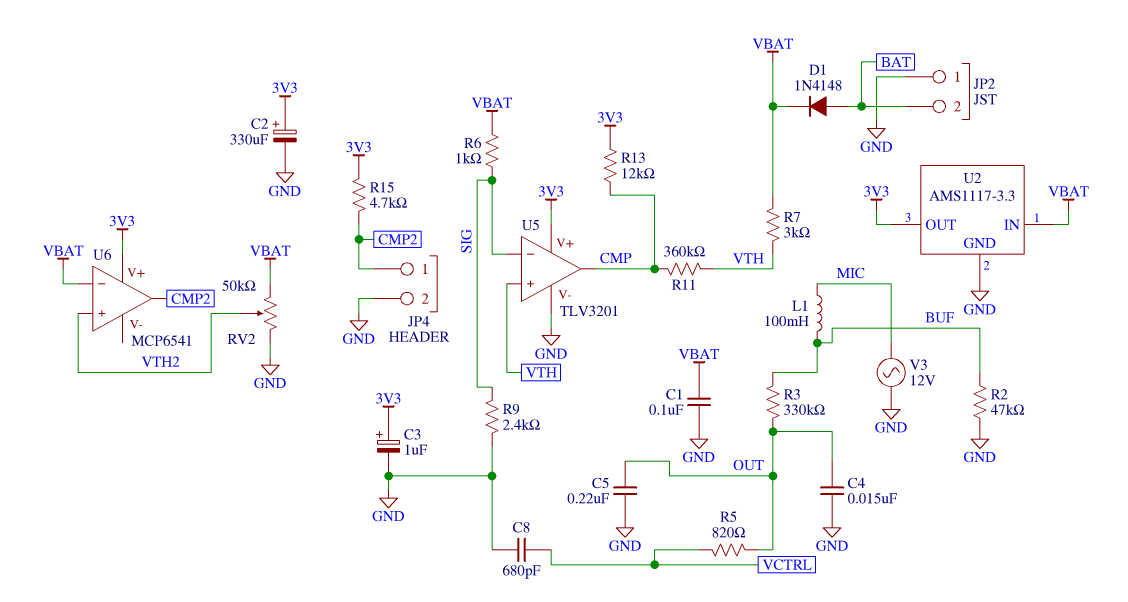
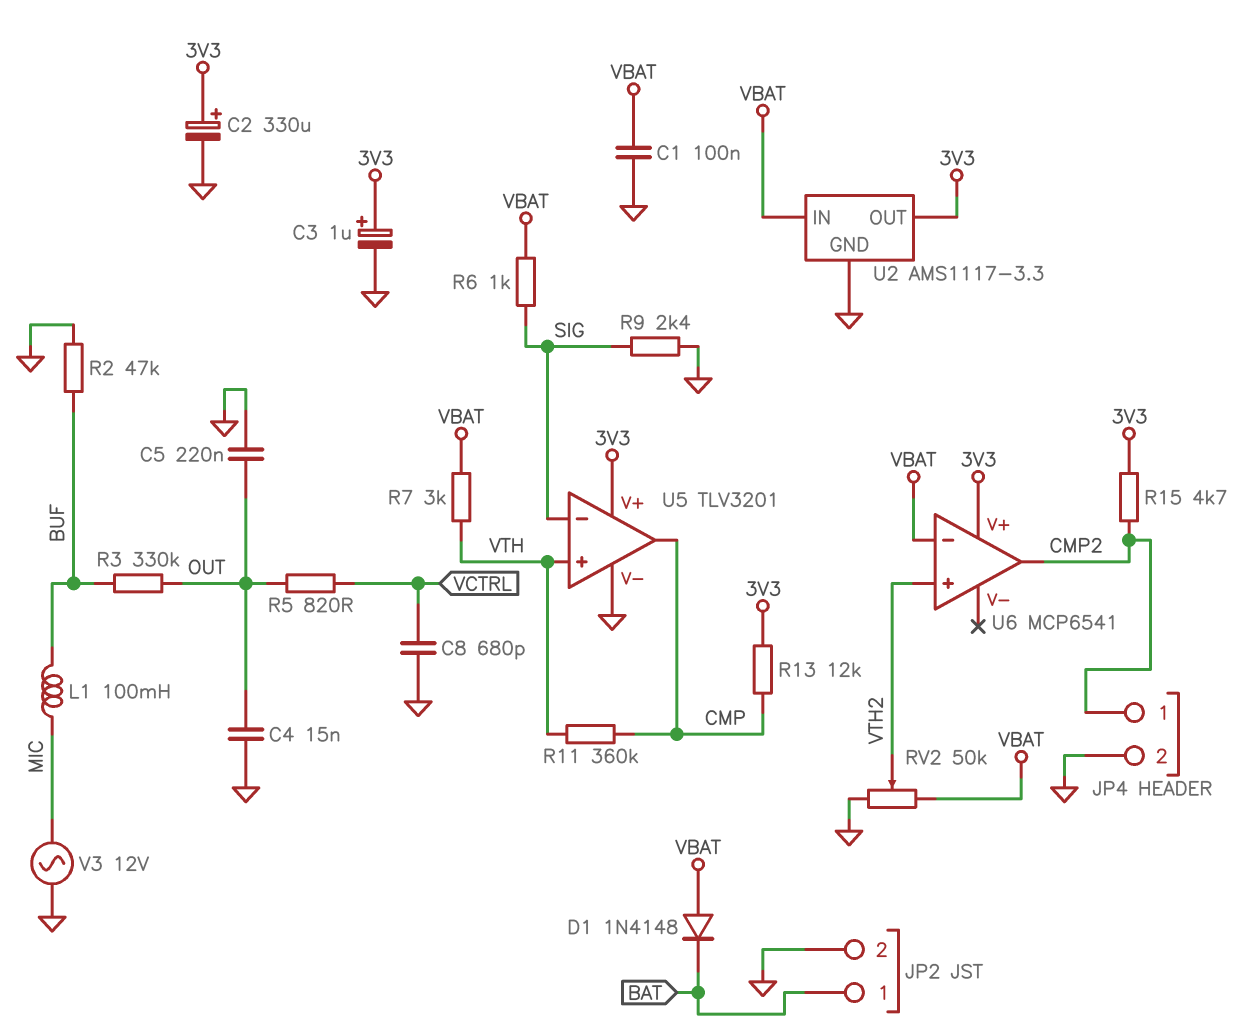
D1: diode 1N4148 (A BAT, K VBAT) -> diode 1N4148 (A VBAT, K BAT)
JP2 pin 1: GND -> BAT
JP2 pin 2: BAT -> GND

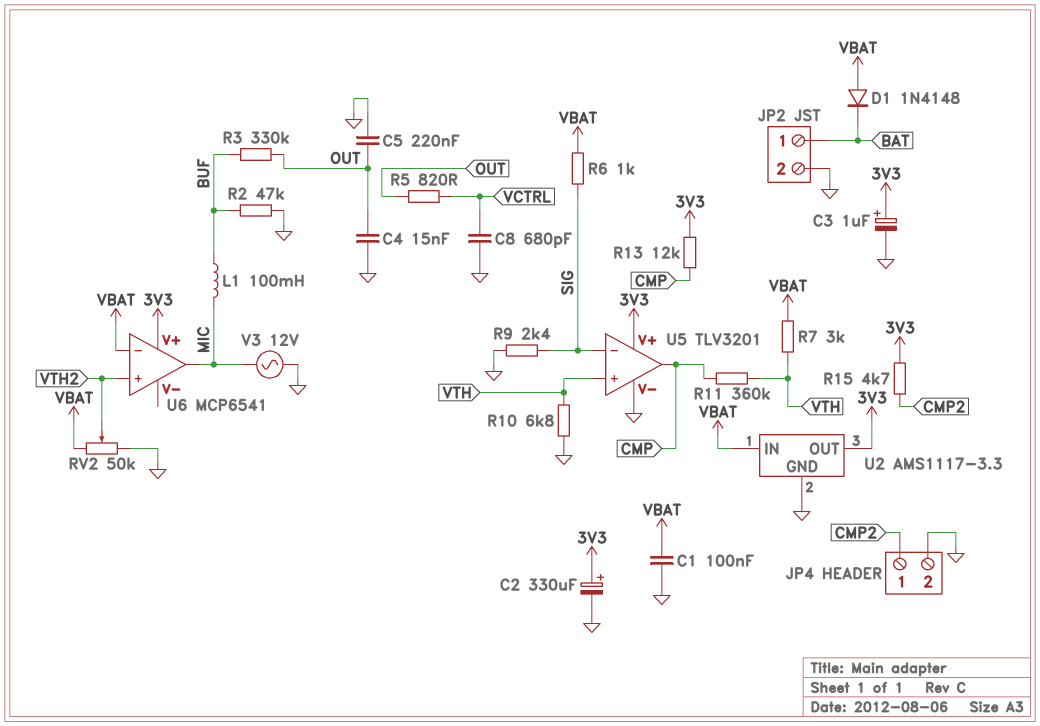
R10: none -> 6.8k (GND, VTH)
U6 pin out: CMP2 -> MIC

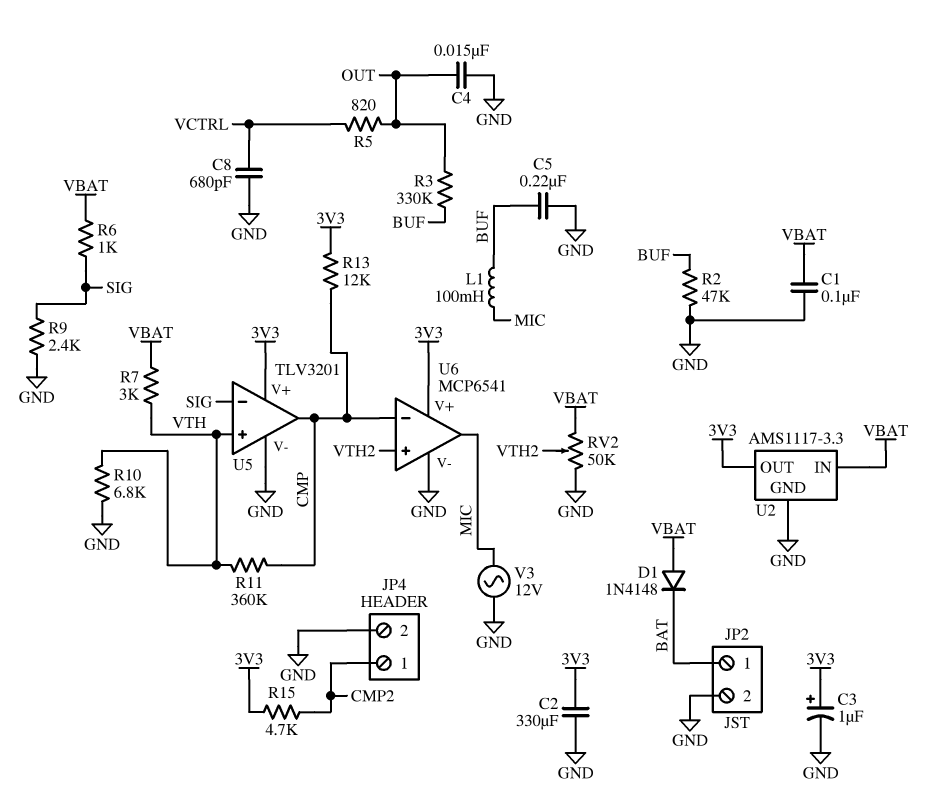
C2: 330uF (plus 3V3, minus GND) -> 330uF (3V3, GND)
C5: 220nF (GND, OUT) -> 220nF (BUF, GND)
U6 pin V-: none -> GND
U6 pin in-: VBAT -> CMP

